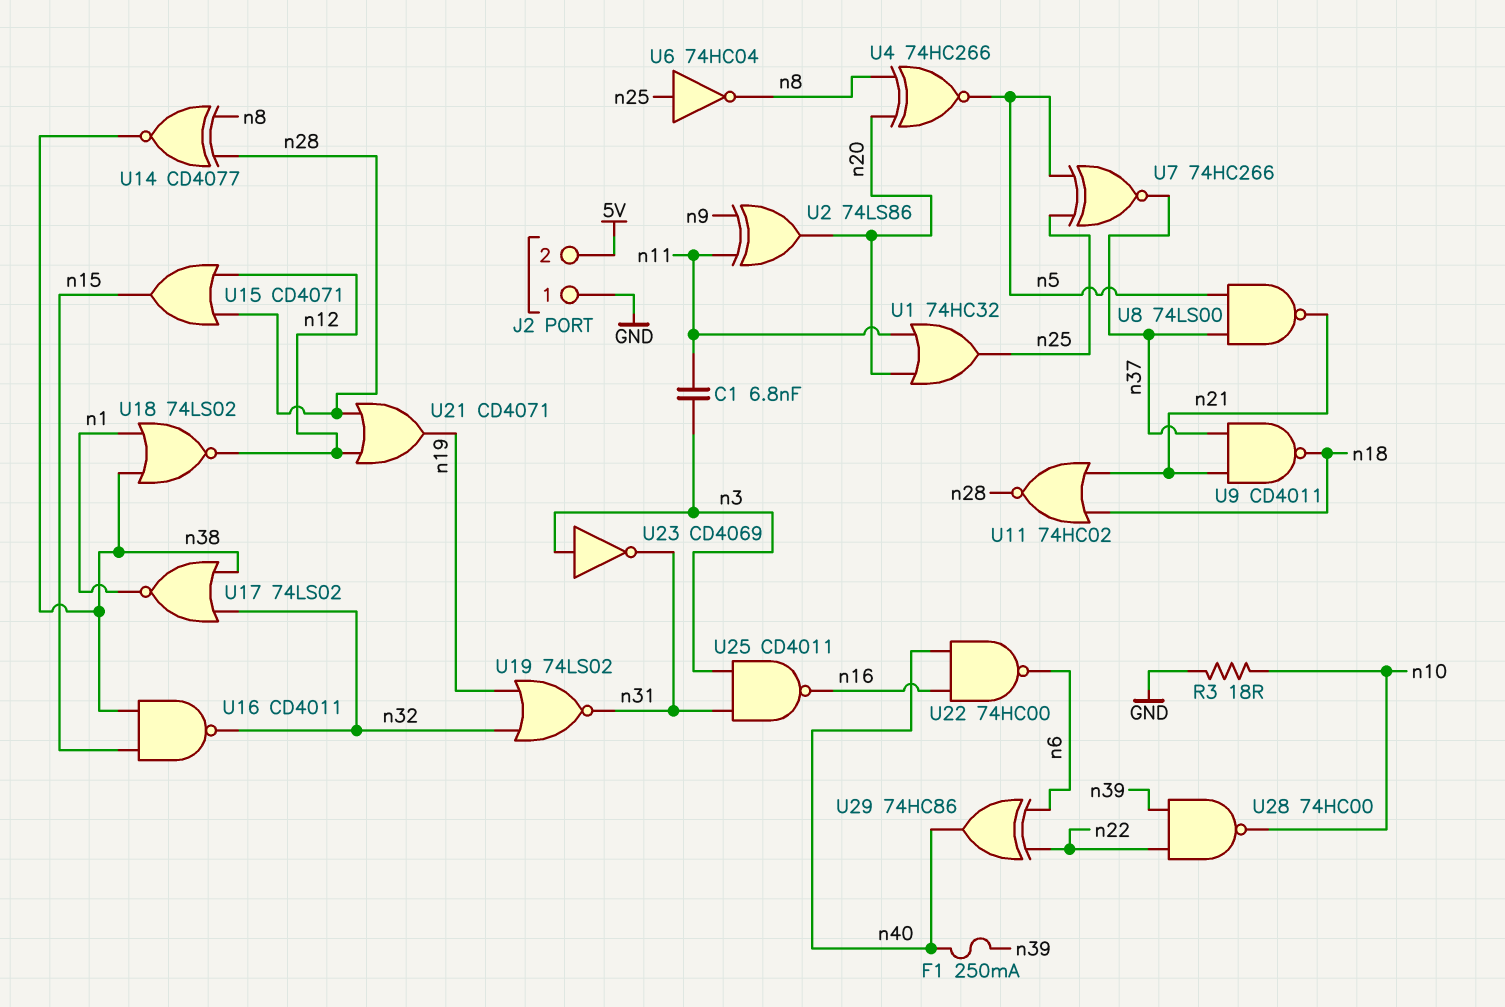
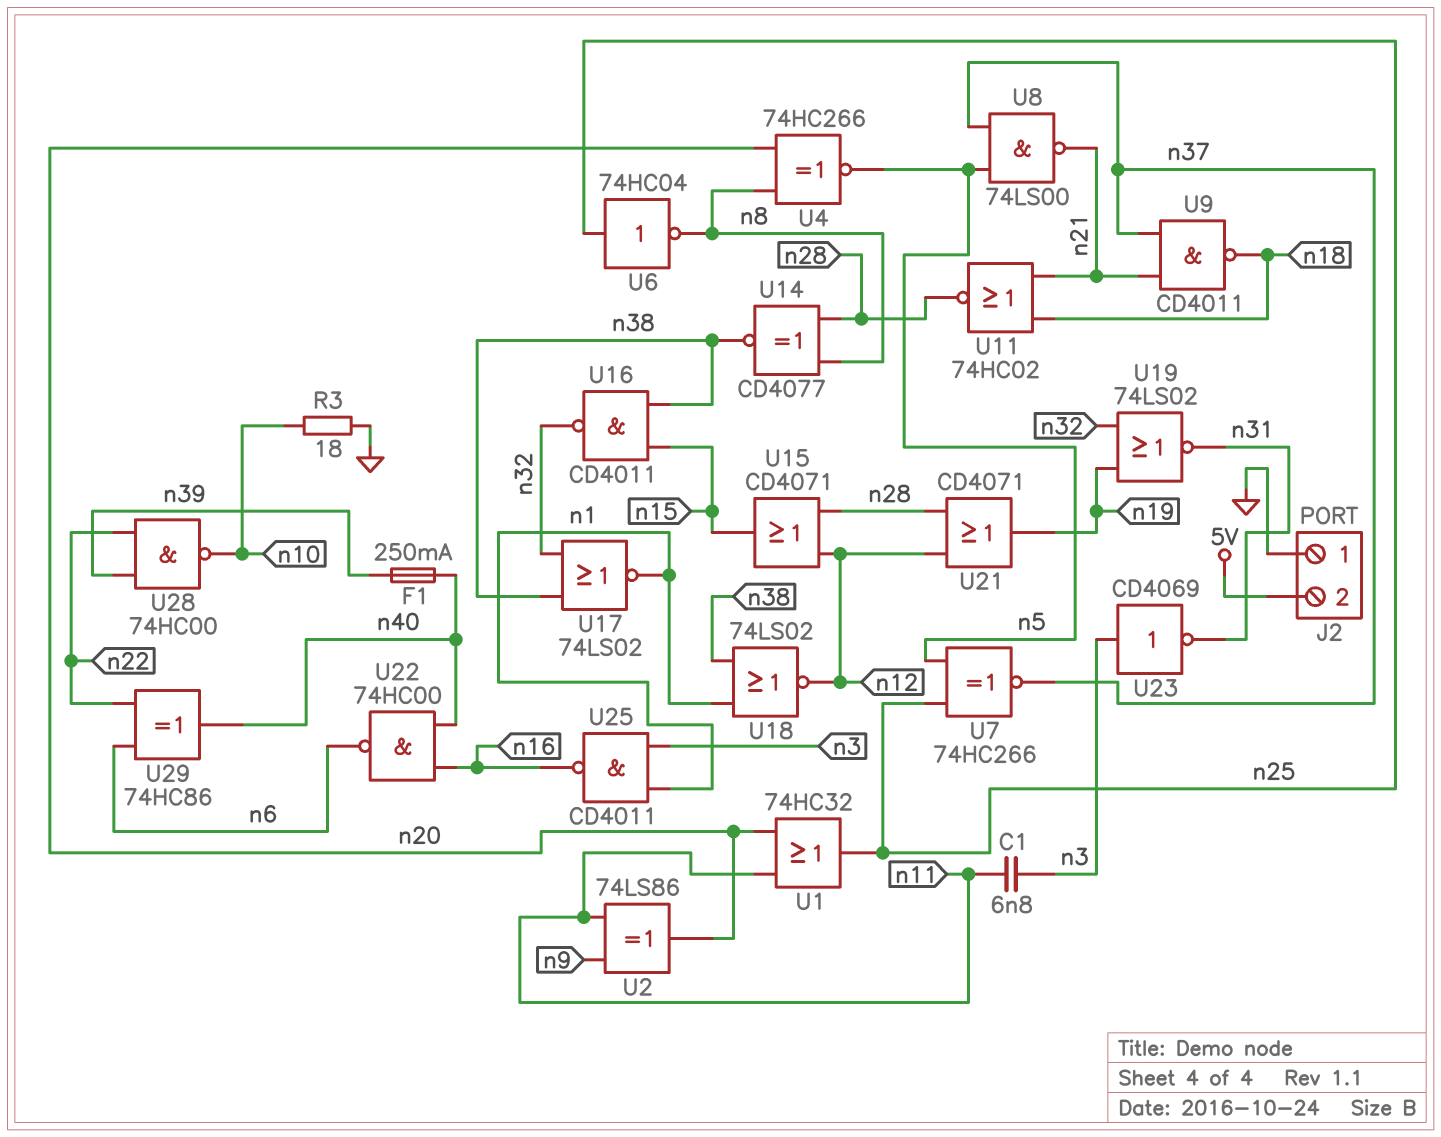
U25: NAND CD4011 (in n3, in n31, out n16) -> NAND CD4011 (in n1, in n3, out n16)

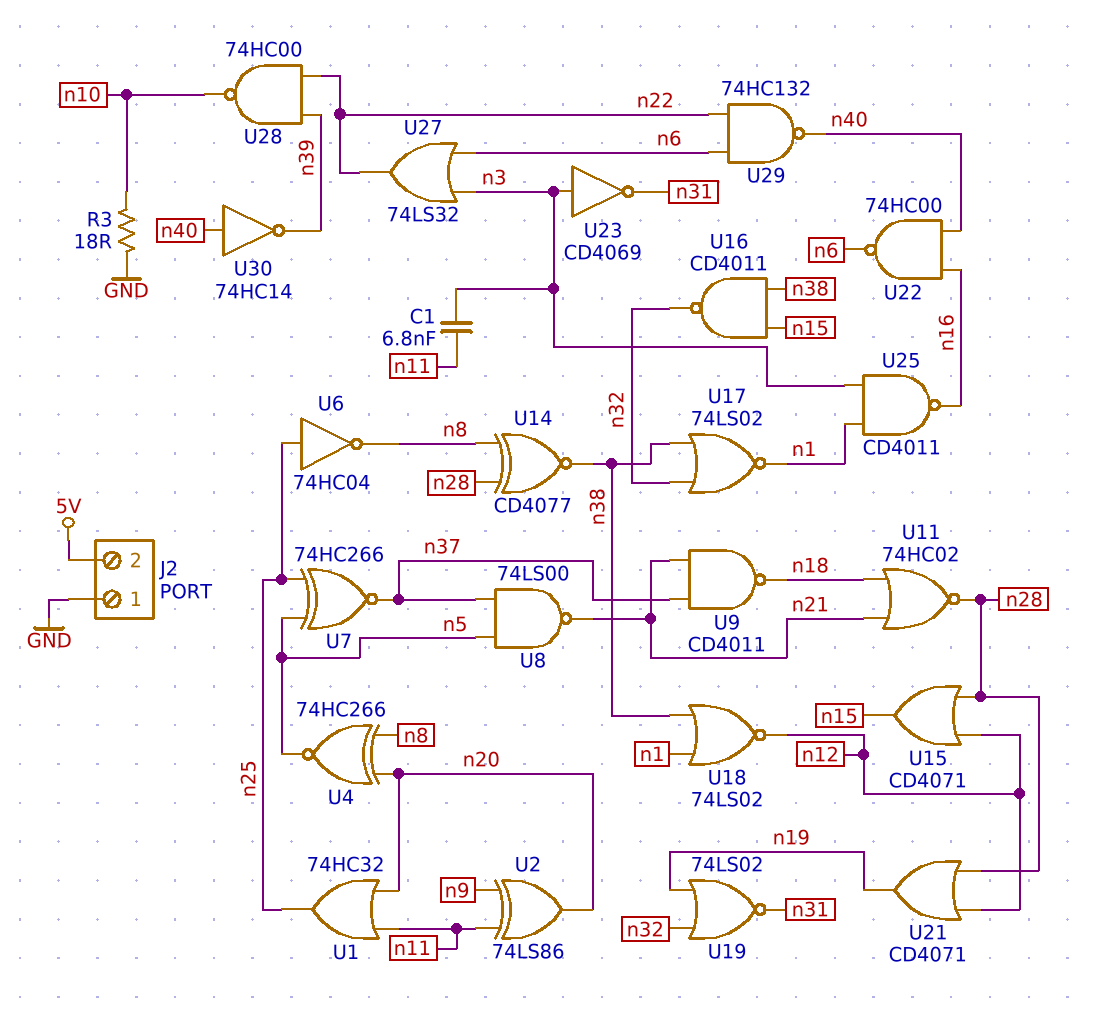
F1: 250mA (n39, n40) -> none
U27: none -> OR 74LS32 (in n3, in n6, out n22)
U29: XOR 74HC86 (in n6, in n22, out n40) -> NAND 74HC132 (in n6, in n22, out n40)
U30: none -> NOT 74HC14 (in n40, out n39)

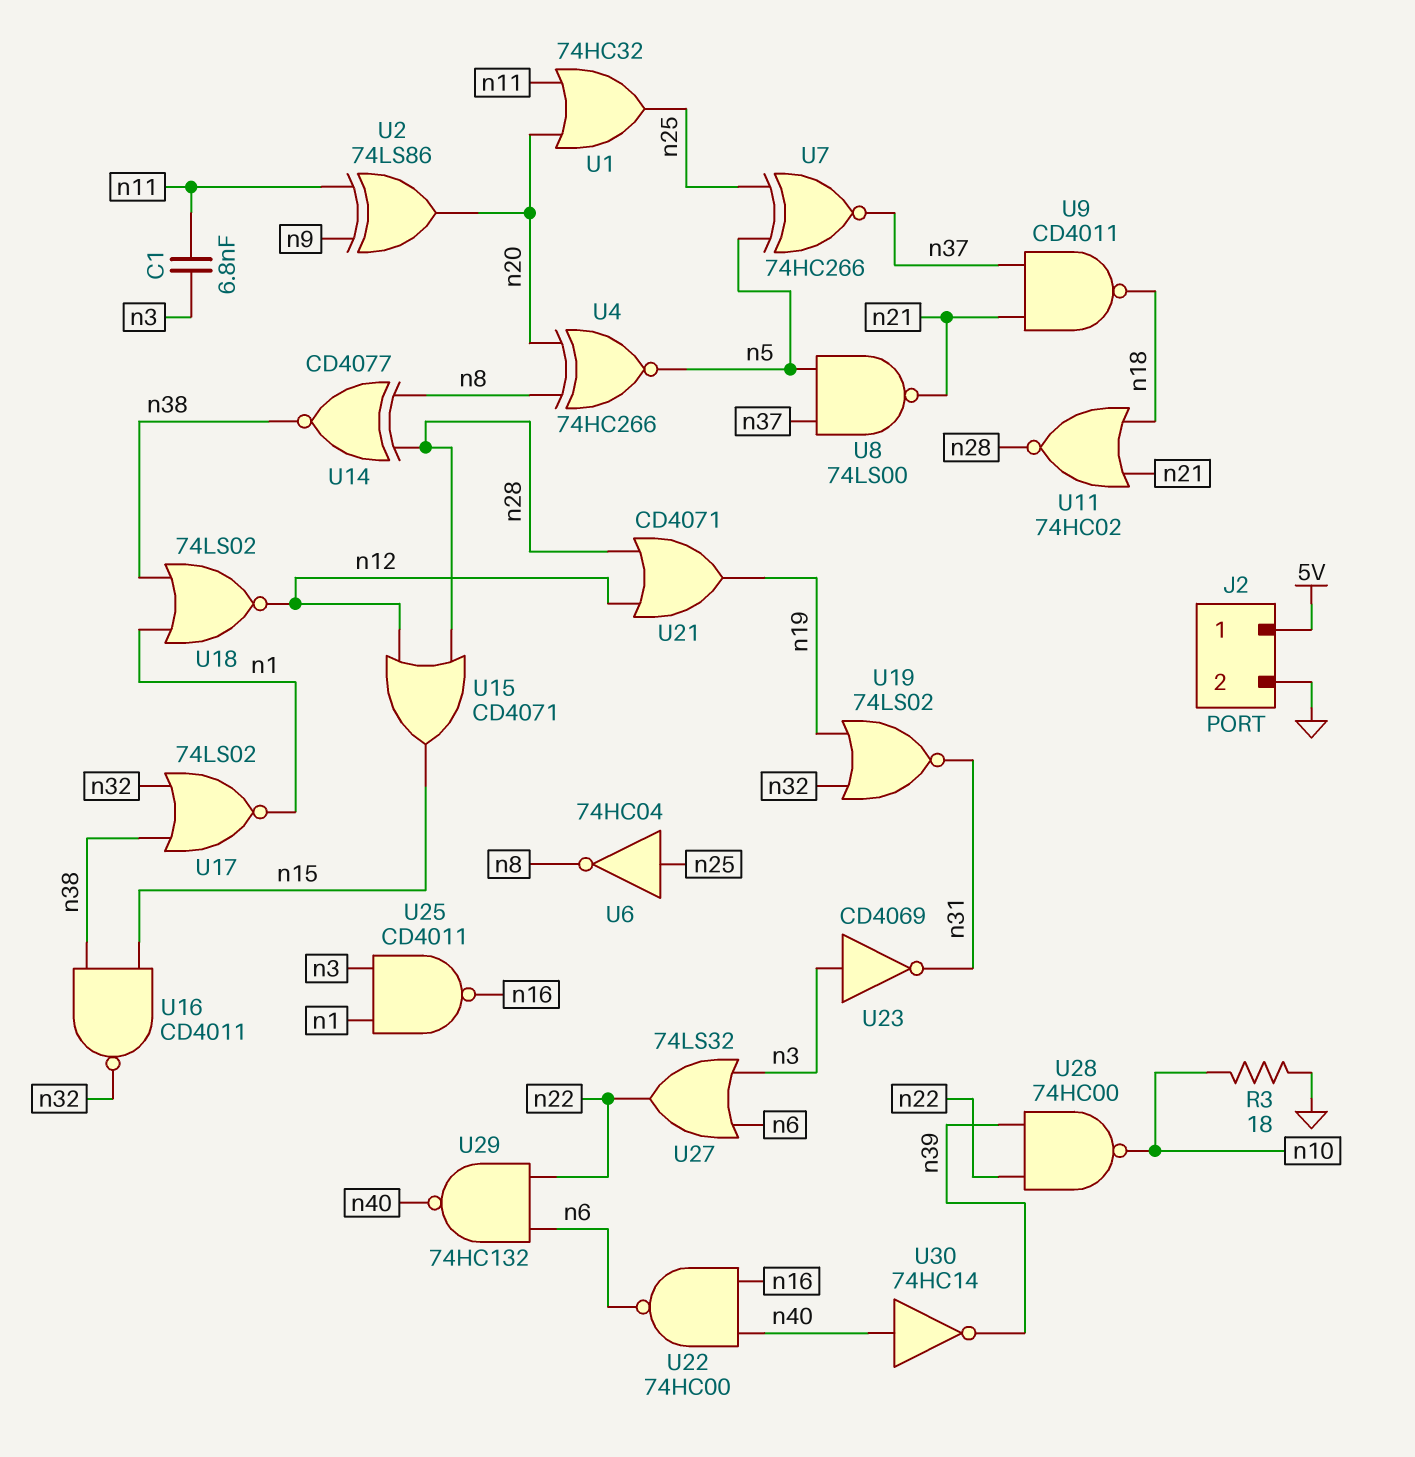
J2 pin 1: GND -> 5V
J2 pin 2: 5V -> GND

